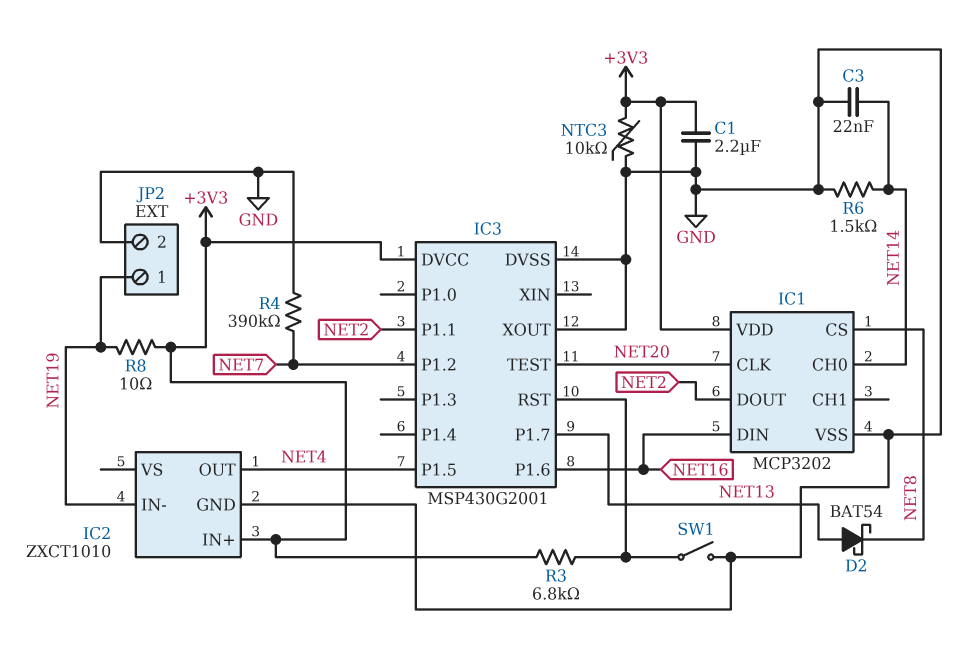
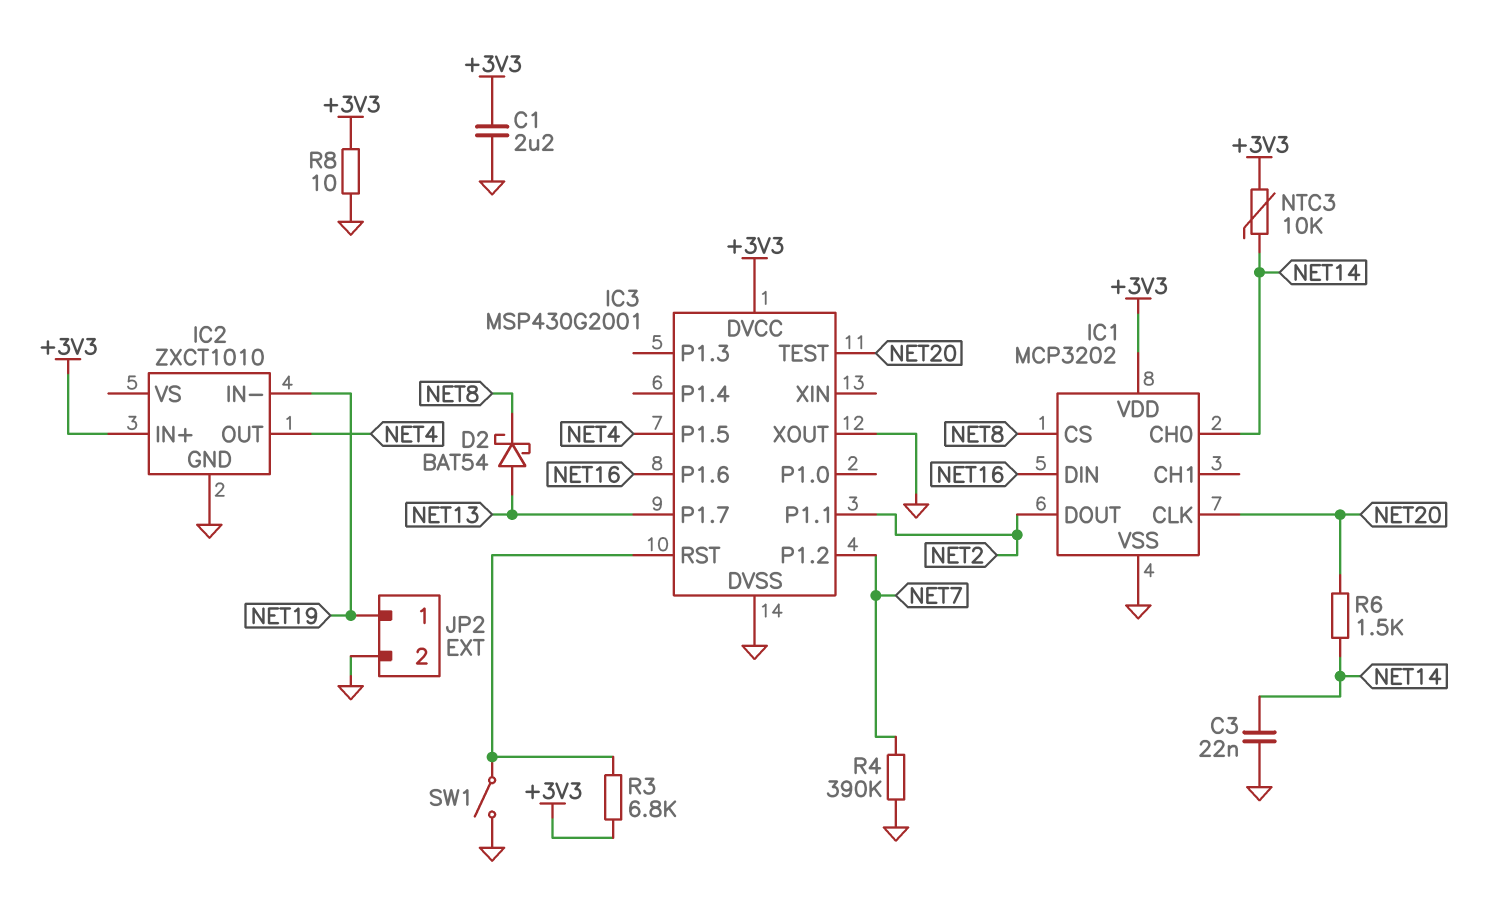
NTC3: 10k (+3V3, GND) -> 10k (+3V3, NET14)
R6: 1.5k (GND, NET14) -> 1.5k (NET14, NET20)
R8: 10 (+3V3, NET19) -> 10 (+3V3, GND)

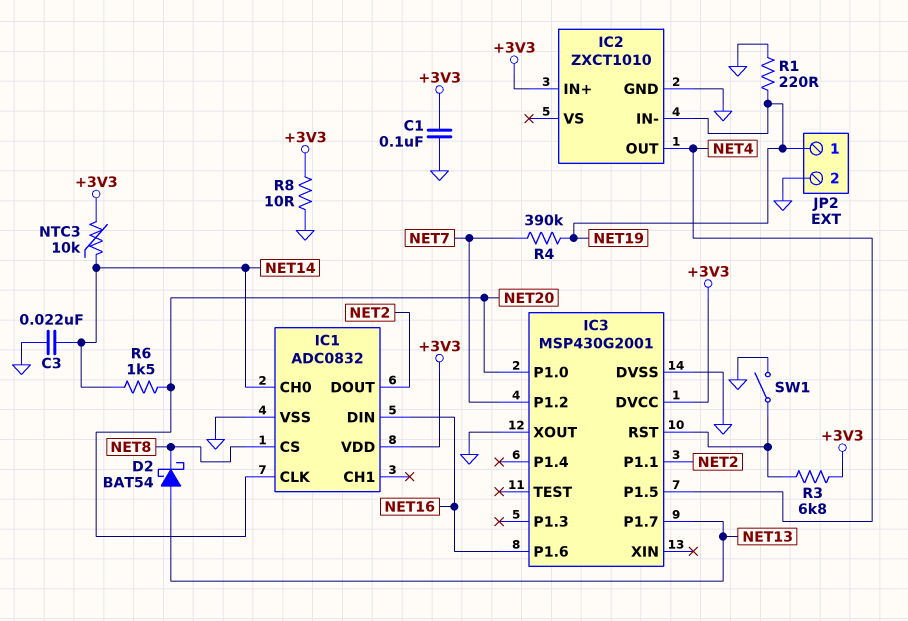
C1: 2.2uF (+3V3, GND) -> 100nF (+3V3, GND)
IC1: MCP3202 -> ADC0832
IC3 pin P1.0: none -> NET20
IC3 pin TEST: NET20 -> none
R1: none -> 220 (GND, NET19)
R4: 390k (GND, NET7) -> 390k (NET7, NET19)

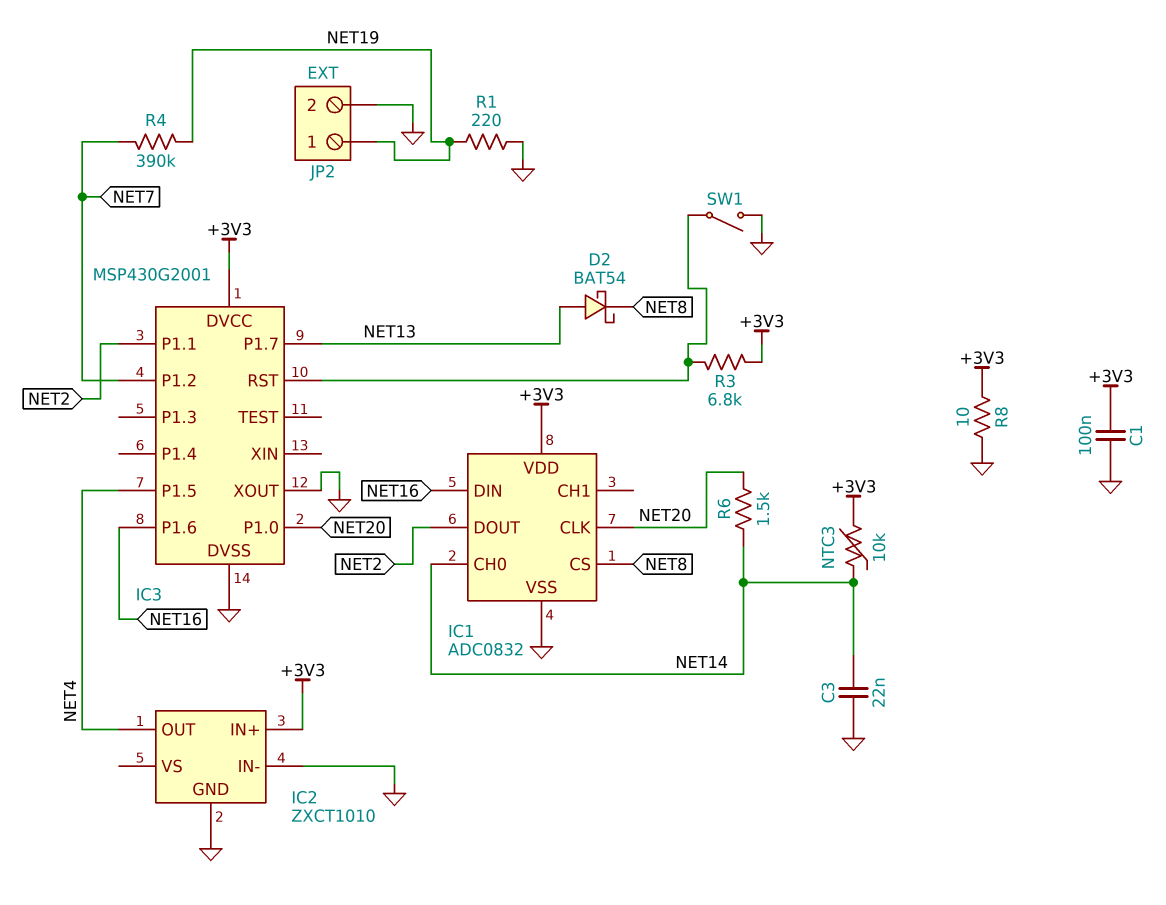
IC2 pin IN-: NET19 -> GND

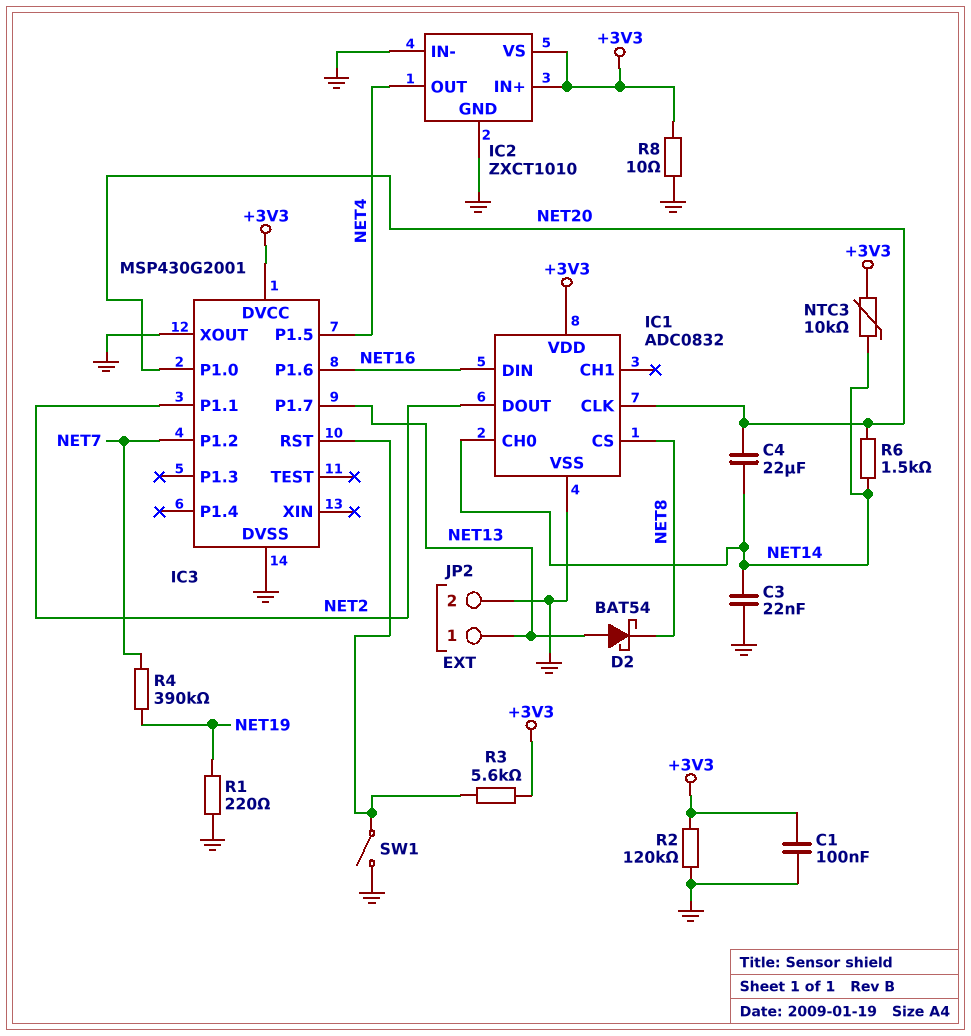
C4: none -> 22uF (NET14, NET20)
IC2 pin VS: none -> +3V3
JP2 pin 1: NET19 -> NET13
R2: none -> 120k (+3V3, GND)
R3: 6.8k (+3V3, IC3/RST) -> 5.6k (+3V3, IC3/RST)

